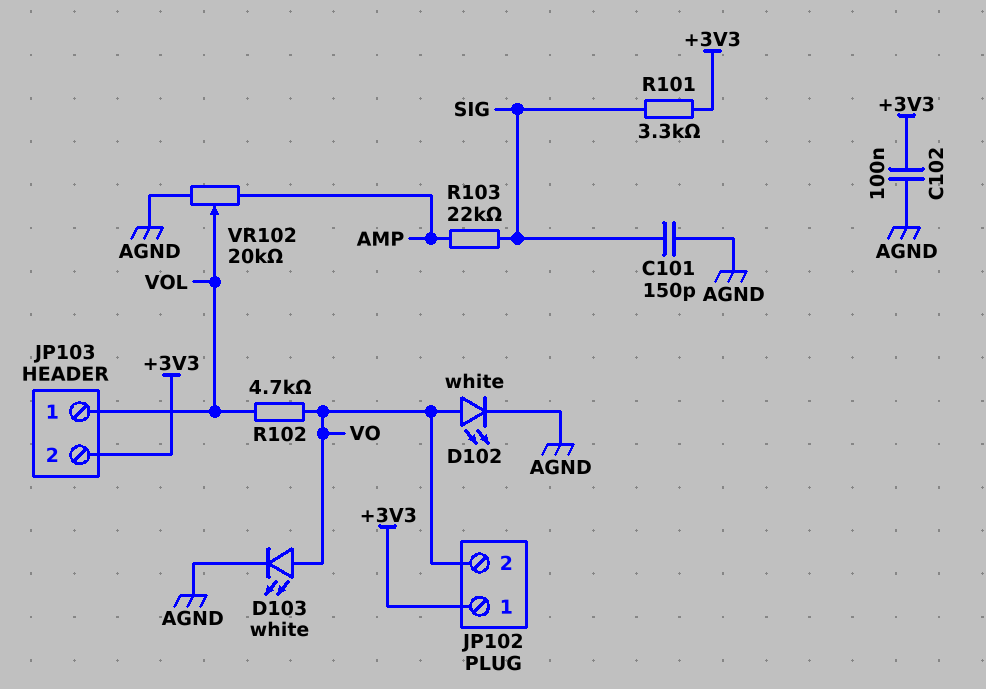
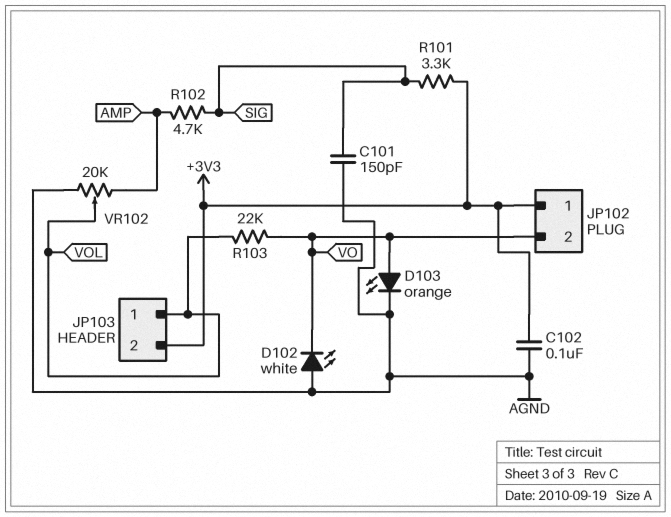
D102: LED white (A VO, K AGND) -> LED white (A AGND, K VO)
D103: LED white (A VO, K AGND) -> LED orange (A VO, K AGND)
R102: 4.7k (VO, VOL) -> 4.7k (AMP, SIG)
R103: 22k (AMP, SIG) -> 22k (VO, VOL)

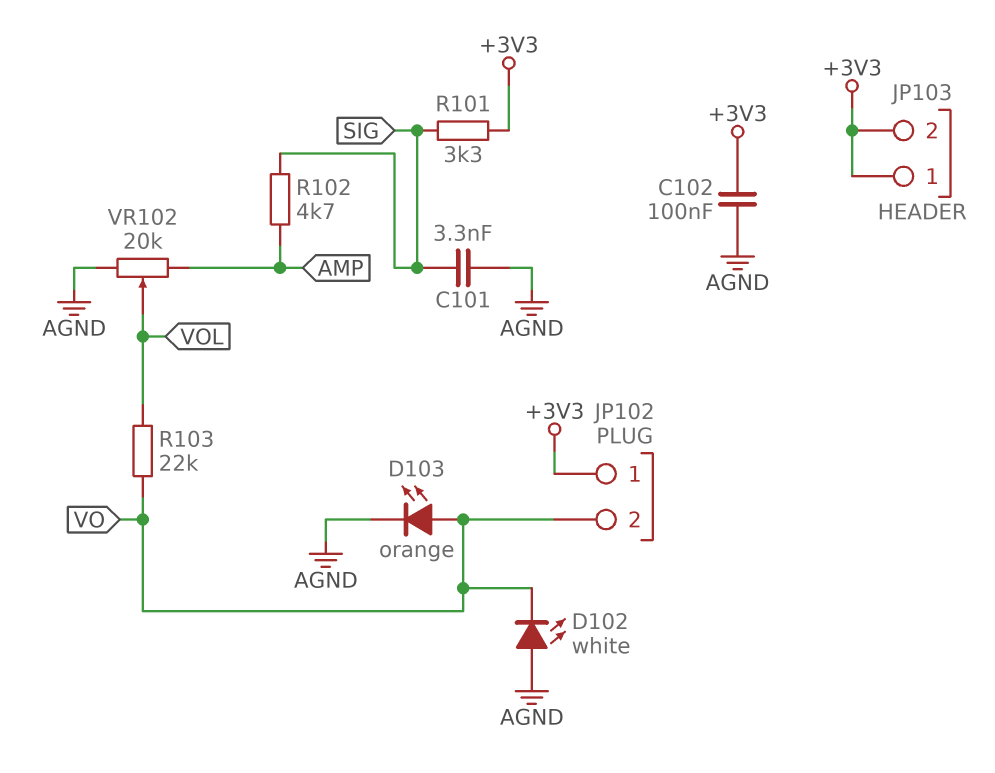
C101: 150pF (AGND, SIG) -> 3.3nF (AGND, SIG)
JP103 pin 1: VOL -> +3V3

